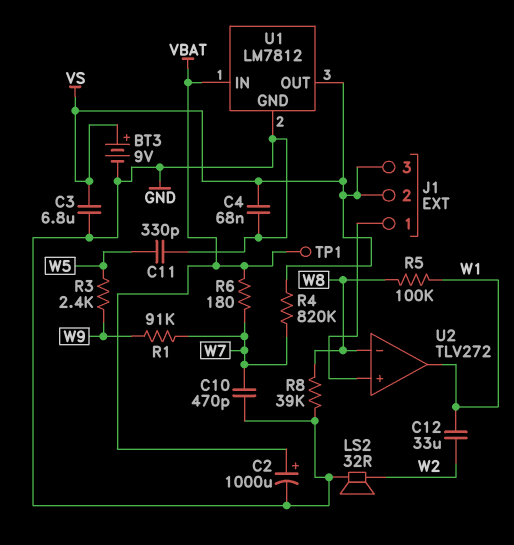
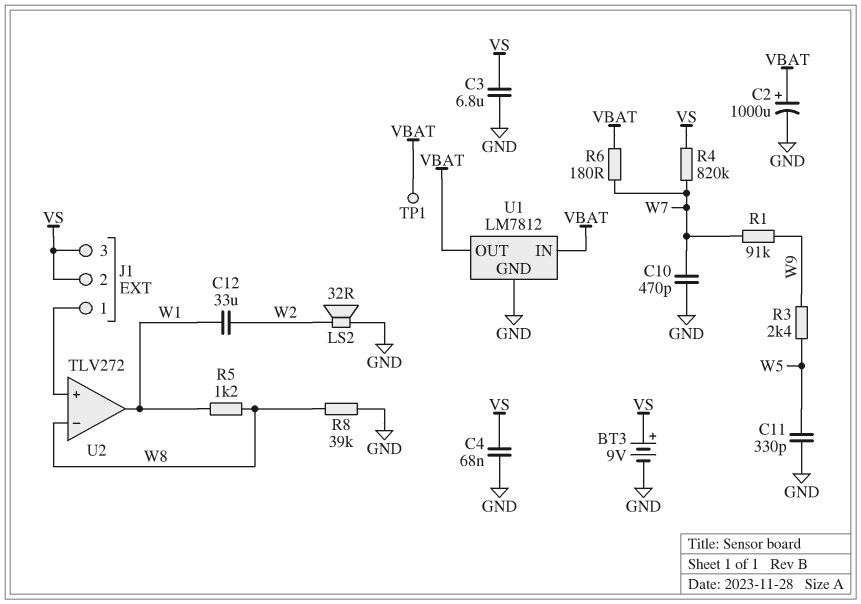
R5: 100k (W1, W8) -> 1.2k (W1, W8)
U1 pin OUT: VS -> VBAT

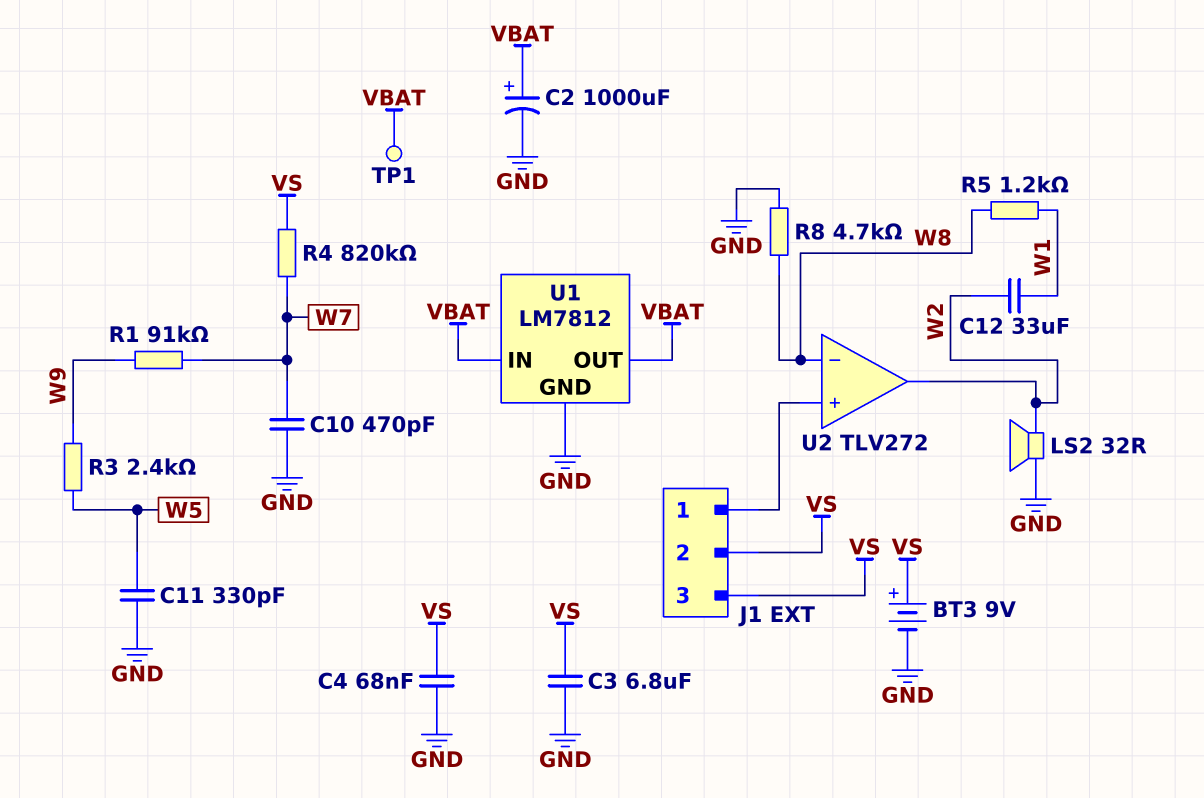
R6: 180 (VBAT, W7) -> none
R8: 39k (GND, W8) -> 4.7k (GND, W8)
U2 pin out: W1 -> W2

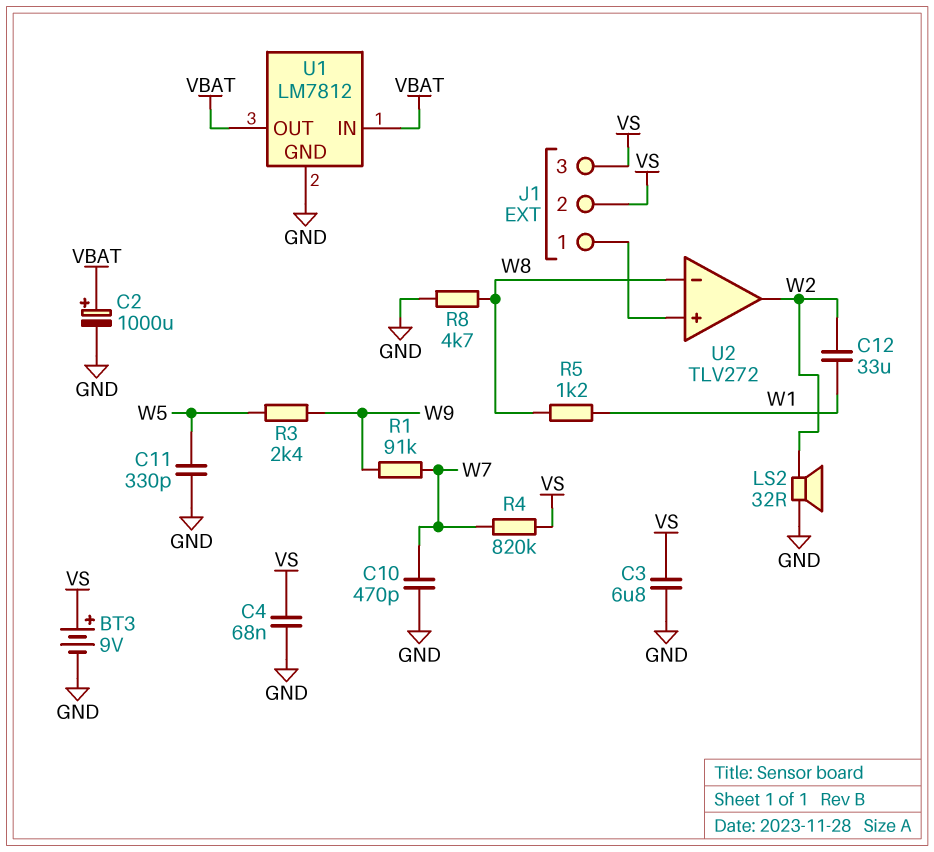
TP1: test point (VBAT) -> none

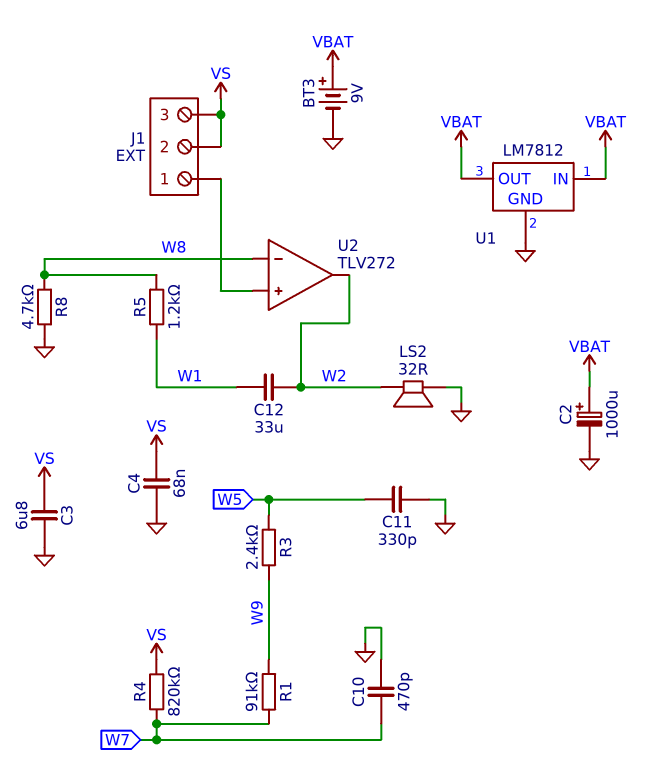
BT3: 9V (plus VS, minus GND) -> 9V (plus VBAT, minus GND)

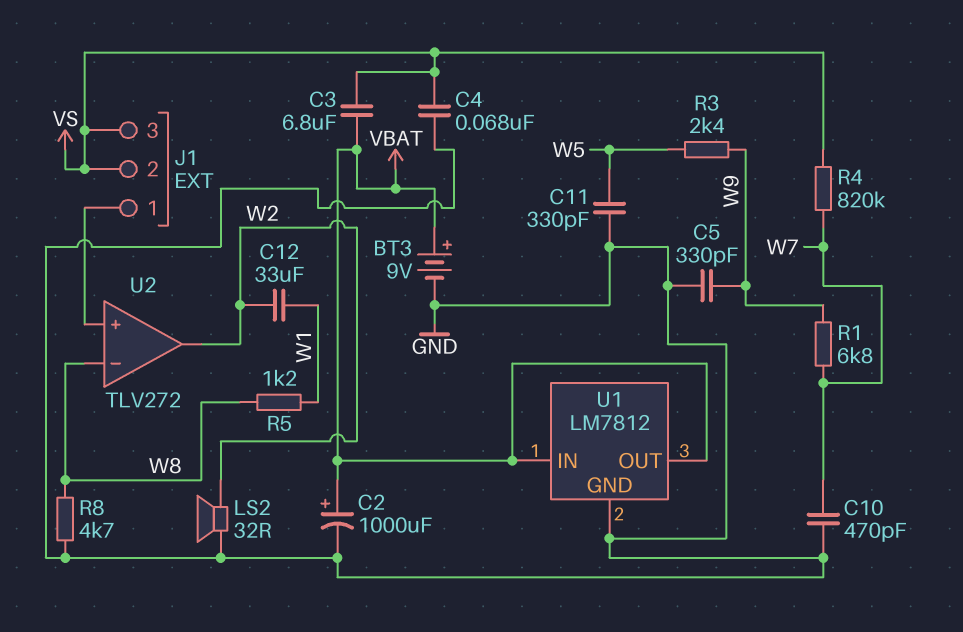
C3: 6.8uF (GND, VS) -> 6.8uF (VBAT, VS)
C5: none -> 330pF (GND, W9)
R1: 91k (W7, W9) -> 6.8k (W7, W9)

